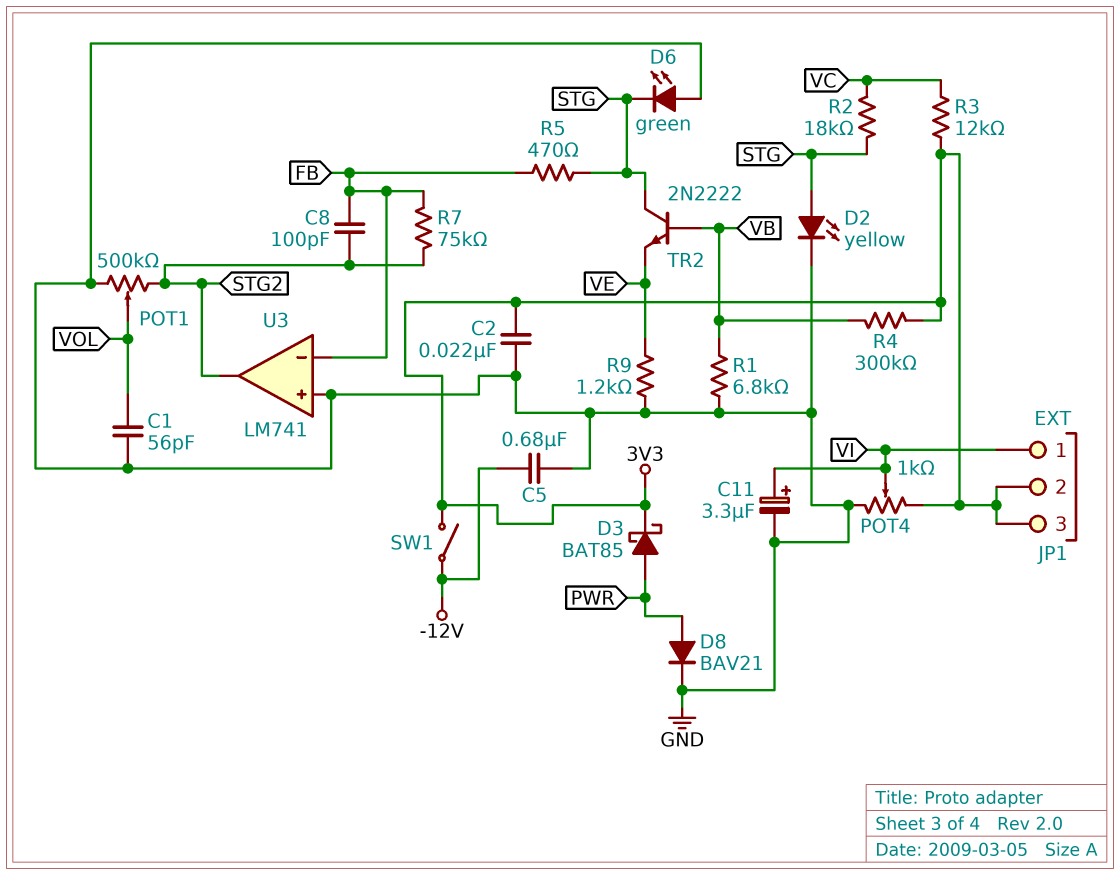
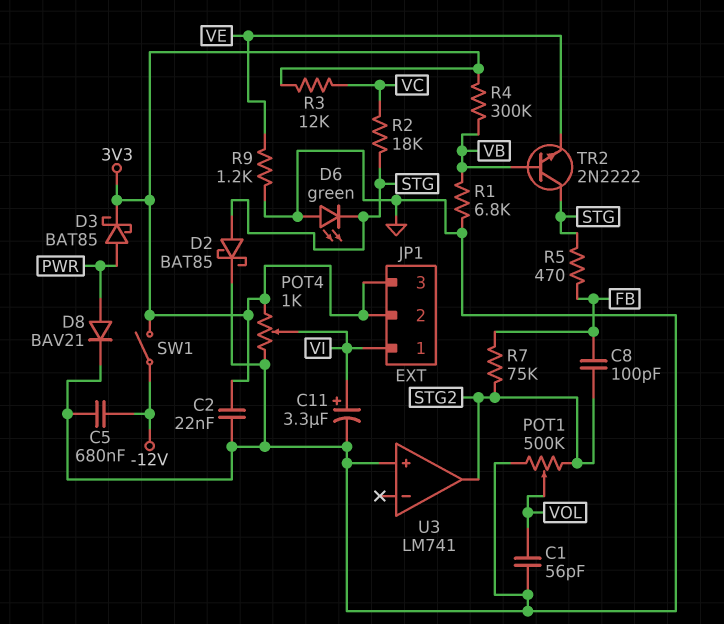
D2: LED yellow (A STG, K GND) -> schottky BAT85 (A STG, K GND)
U3 pin in-: FB -> none

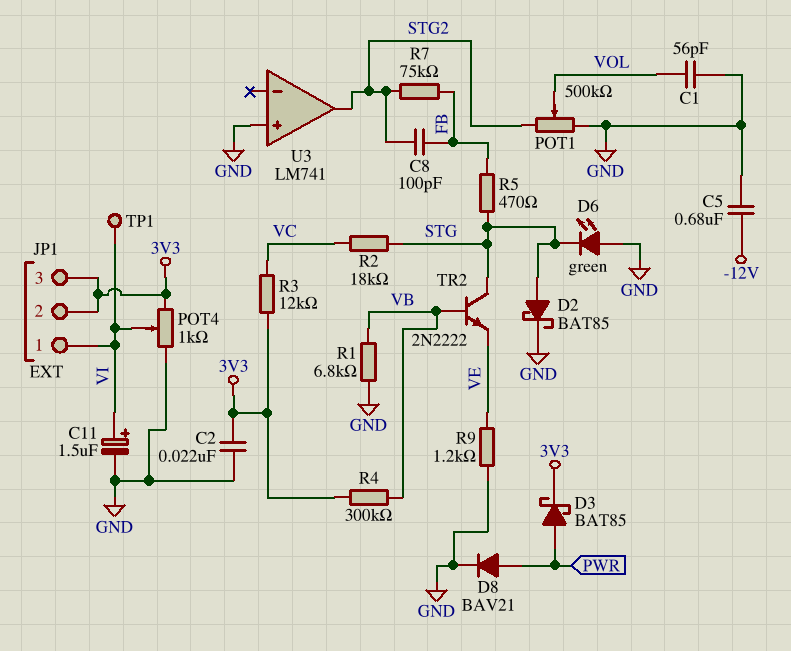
C11: 3.3uF (plus VI, minus GND) -> 1.5uF (plus VI, minus GND)
SW1: switch (-12V, 3V3) -> none
TP1: none -> test point (VI)

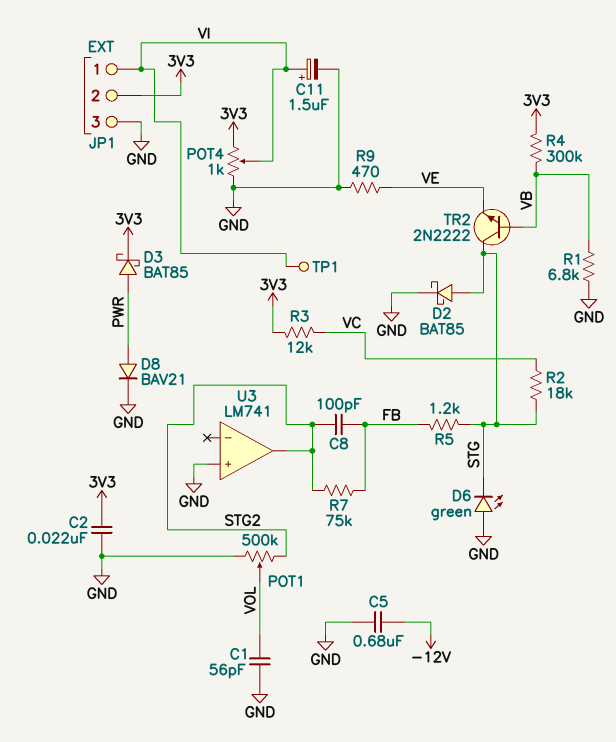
JP1 pin 3: 3V3 -> GND
R5: 470 (FB, STG) -> 1.2k (FB, STG)
R9: 1.2k (GND, VE) -> 470 (GND, VE)

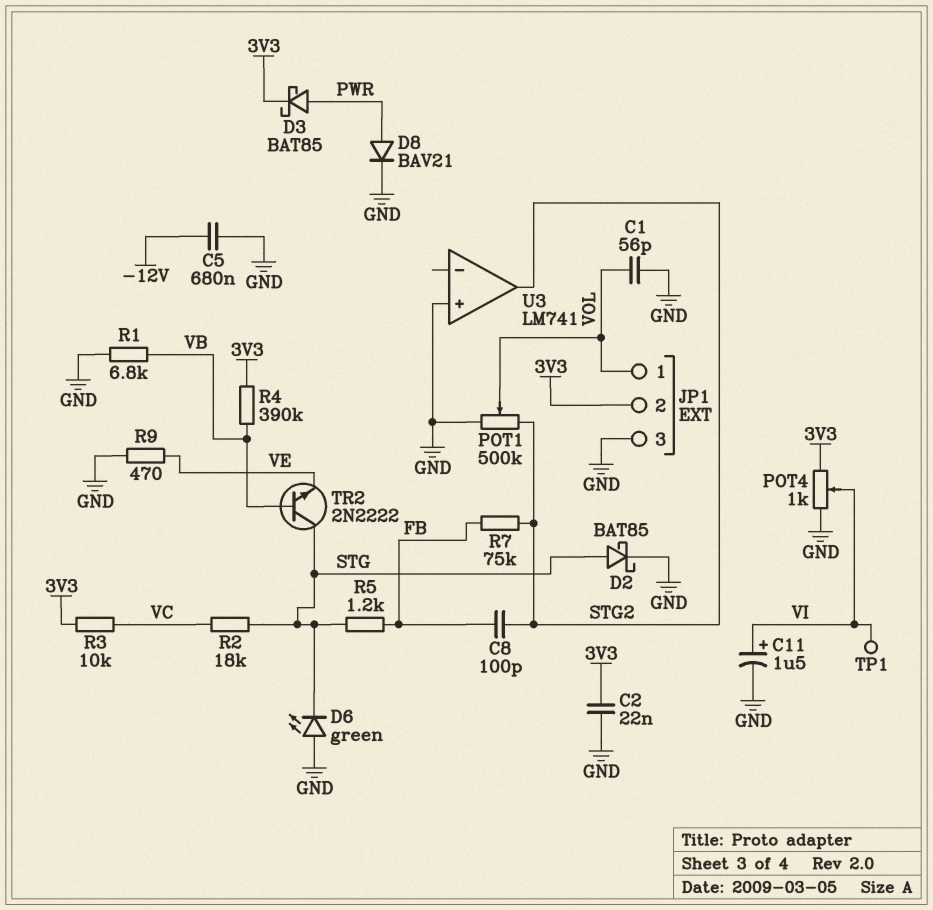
JP1 pin 1: VI -> VOL
R3: 12k (3V3, VC) -> 10k (3V3, VC)
R4: 300k (3V3, VB) -> 390k (3V3, VB)

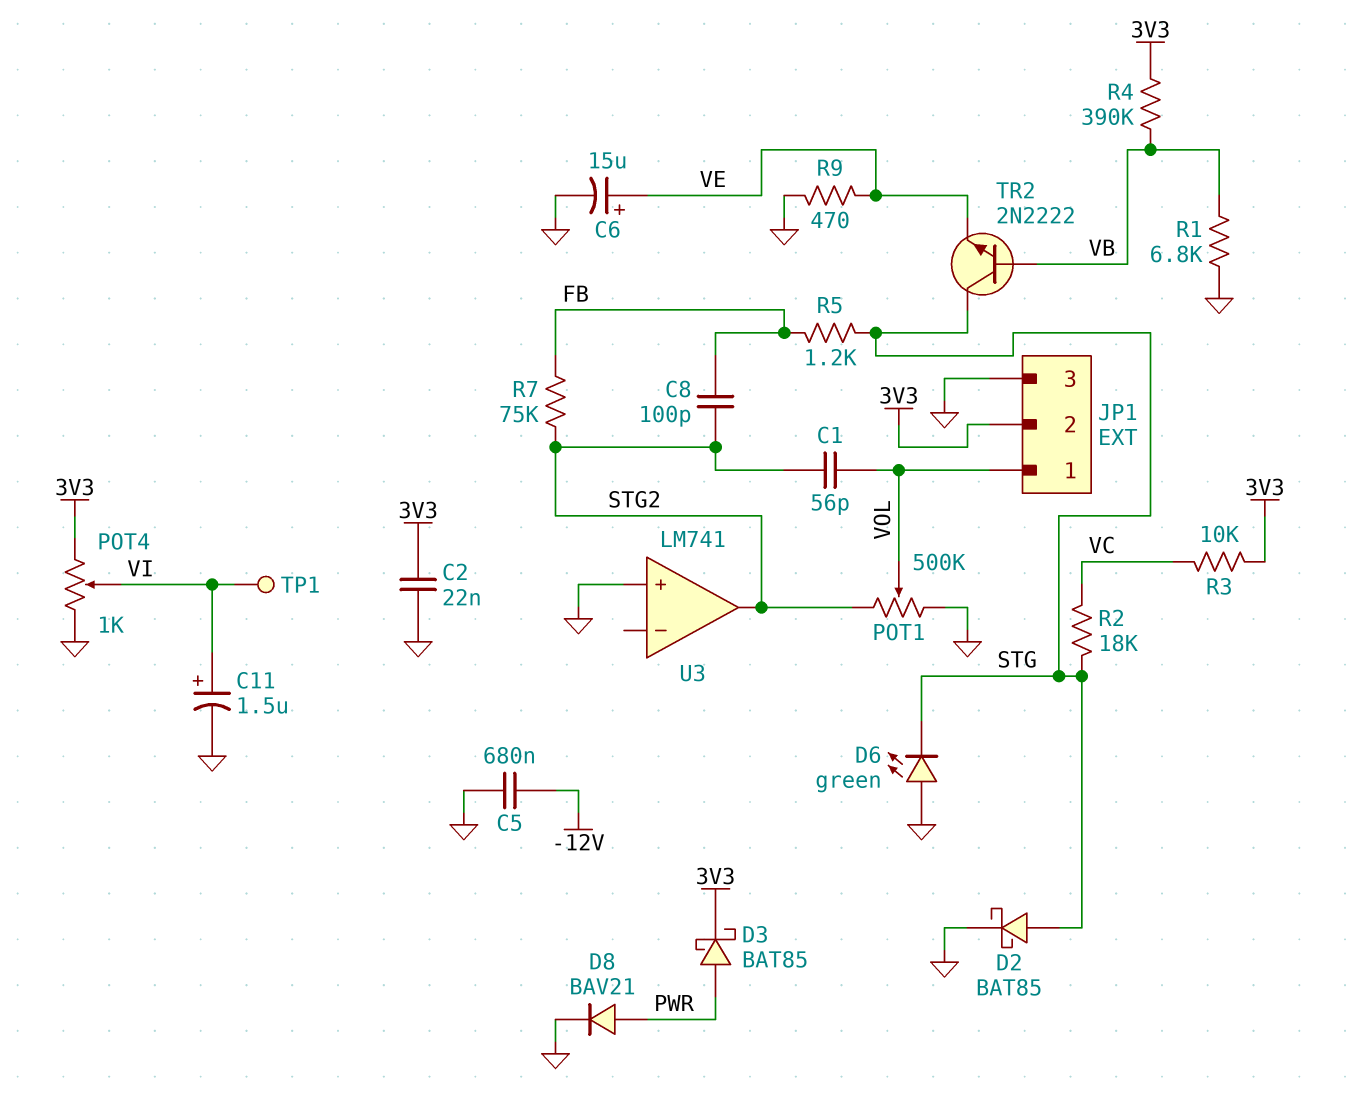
C1: 56pF (GND, VOL) -> 56pF (STG2, VOL)
C6: none -> 15uF (plus VE, minus GND)

